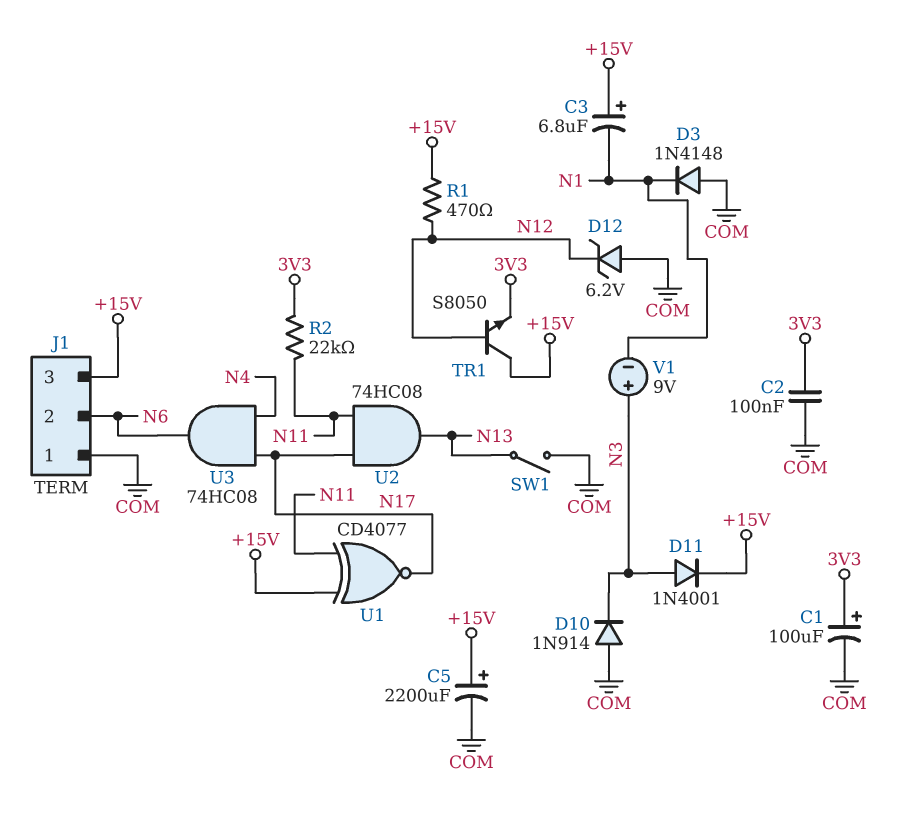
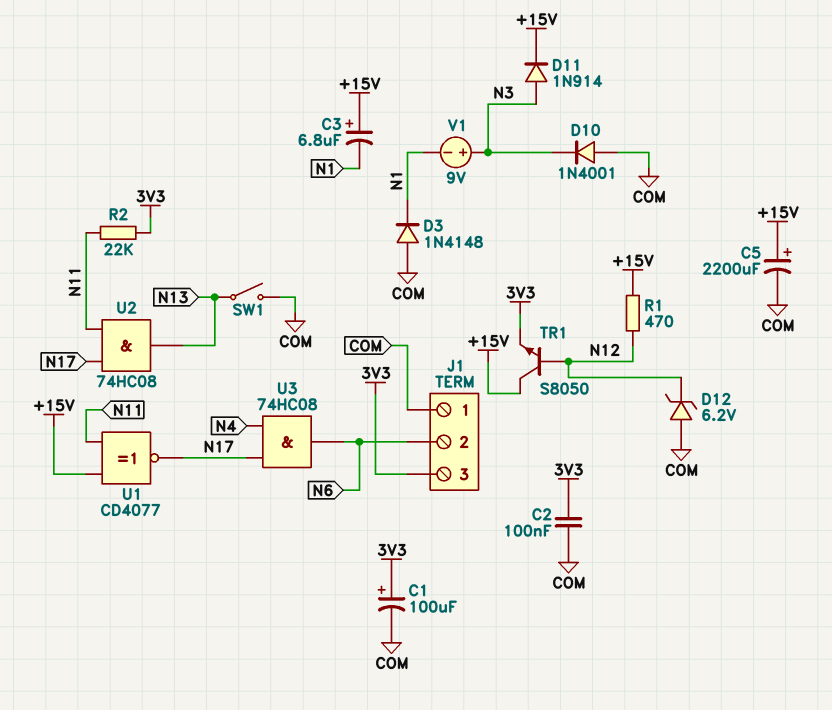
D10: diode 1N914 (A COM, K N3) -> diode 1N4001 (A COM, K N3)
D11: diode 1N4001 (A N3, K +15V) -> diode 1N914 (A N3, K +15V)
J1 pin 3: +15V -> 3V3

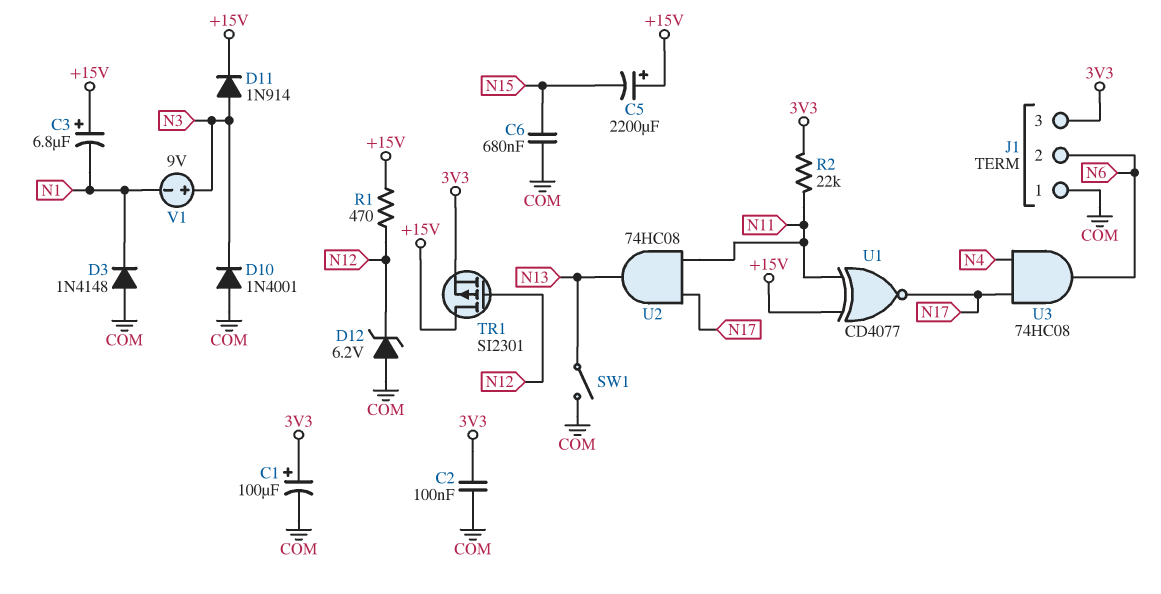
C5: 2200uF (plus +15V, minus COM) -> 2200uF (plus +15V, minus N15)
C6: none -> 680nF (COM, N15)
TR1: NPN S8050 (B N12, C +15V, E 3V3) -> PMOS SI2301 (G N12, D +15V, S 3V3)

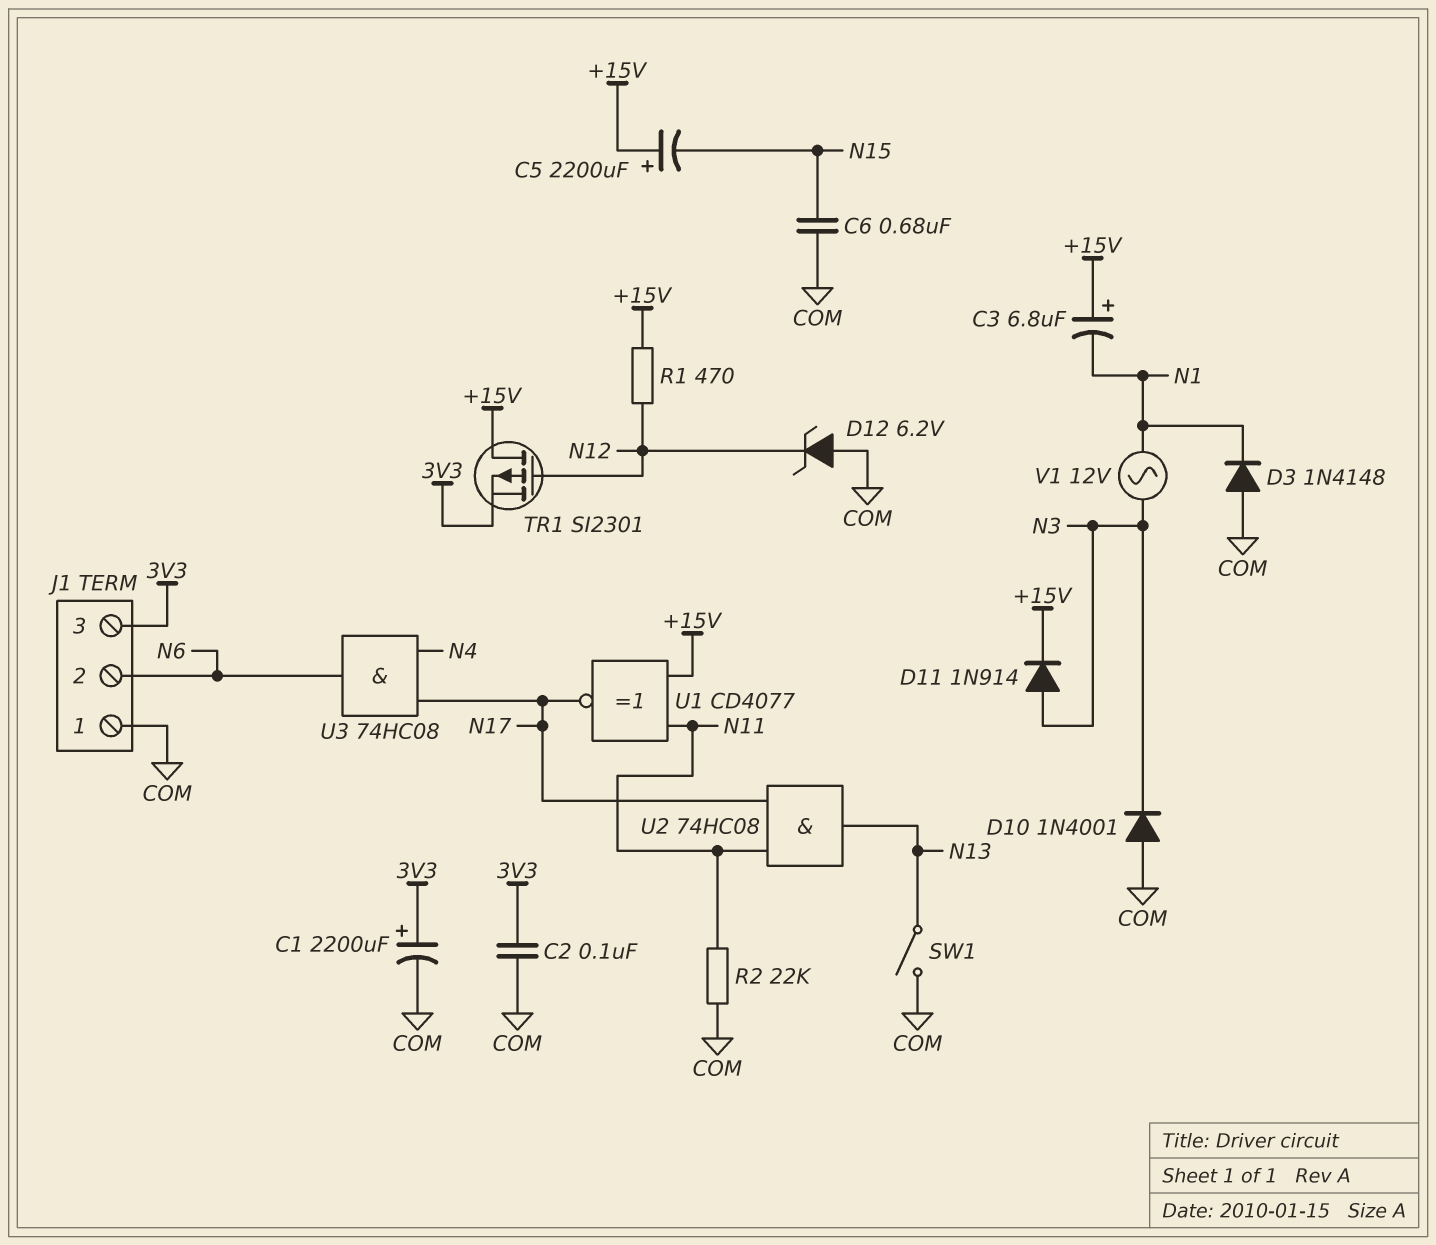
C1: 100uF (plus 3V3, minus COM) -> 2200uF (plus 3V3, minus COM)
R2: 22k (3V3, N11) -> 22k (COM, N11)
V1: 9V (plus N3, minus N1) -> AC 12V (N1, N3)

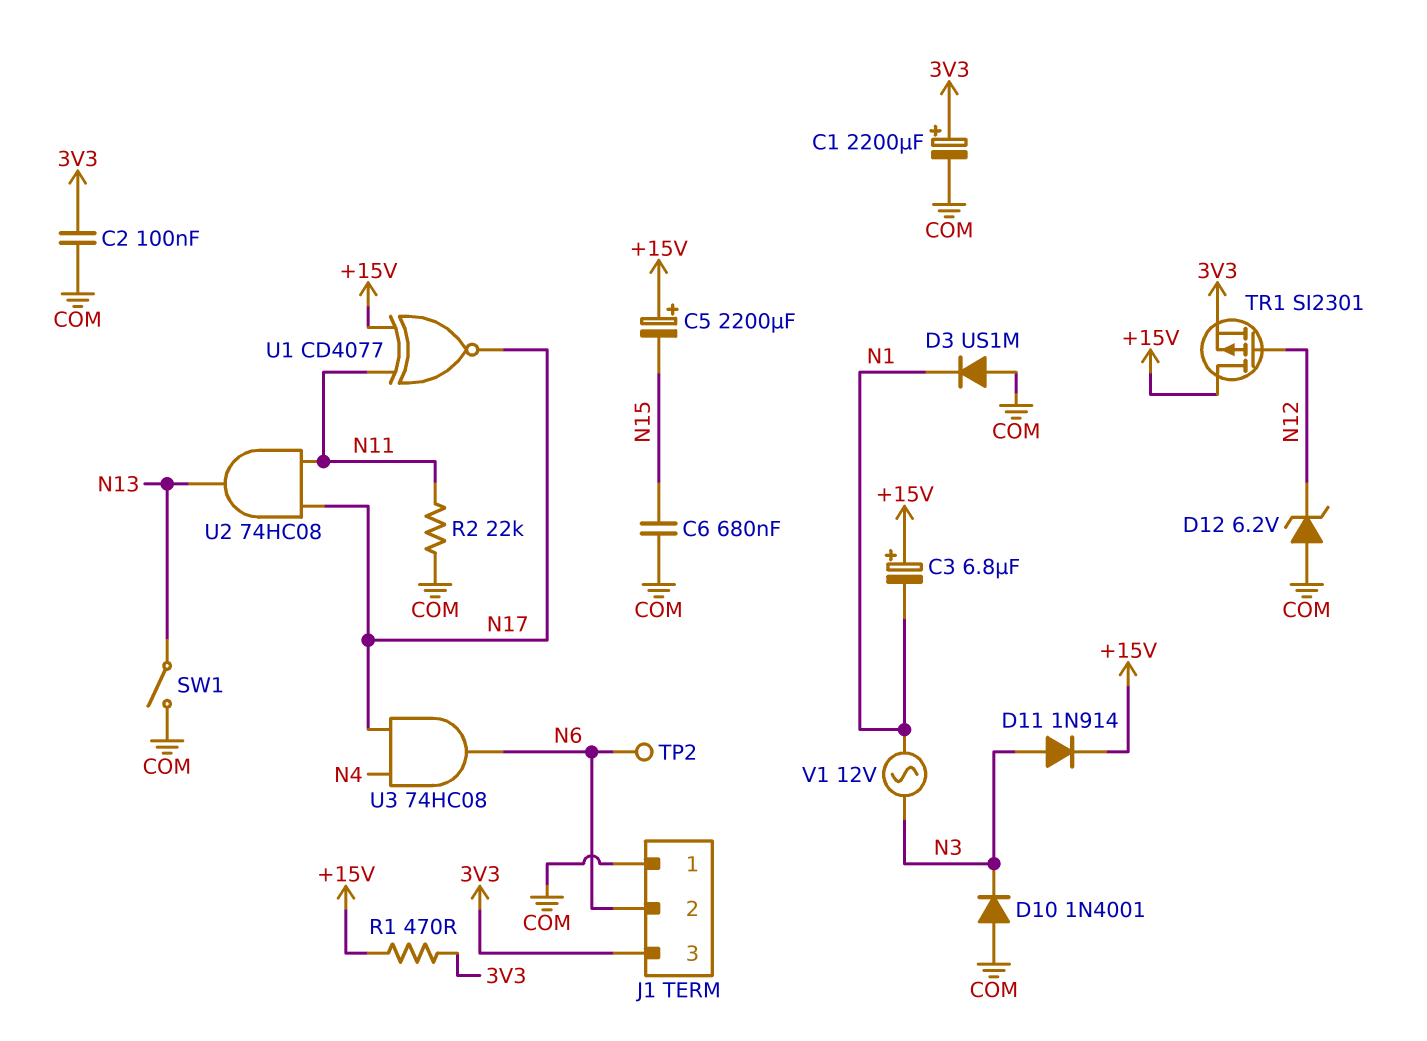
D3: diode 1N4148 (A COM, K N1) -> diode US1M (A COM, K N1)
R1: 470 (+15V, N12) -> 470 (+15V, 3V3)
TP2: none -> test point (N6)

